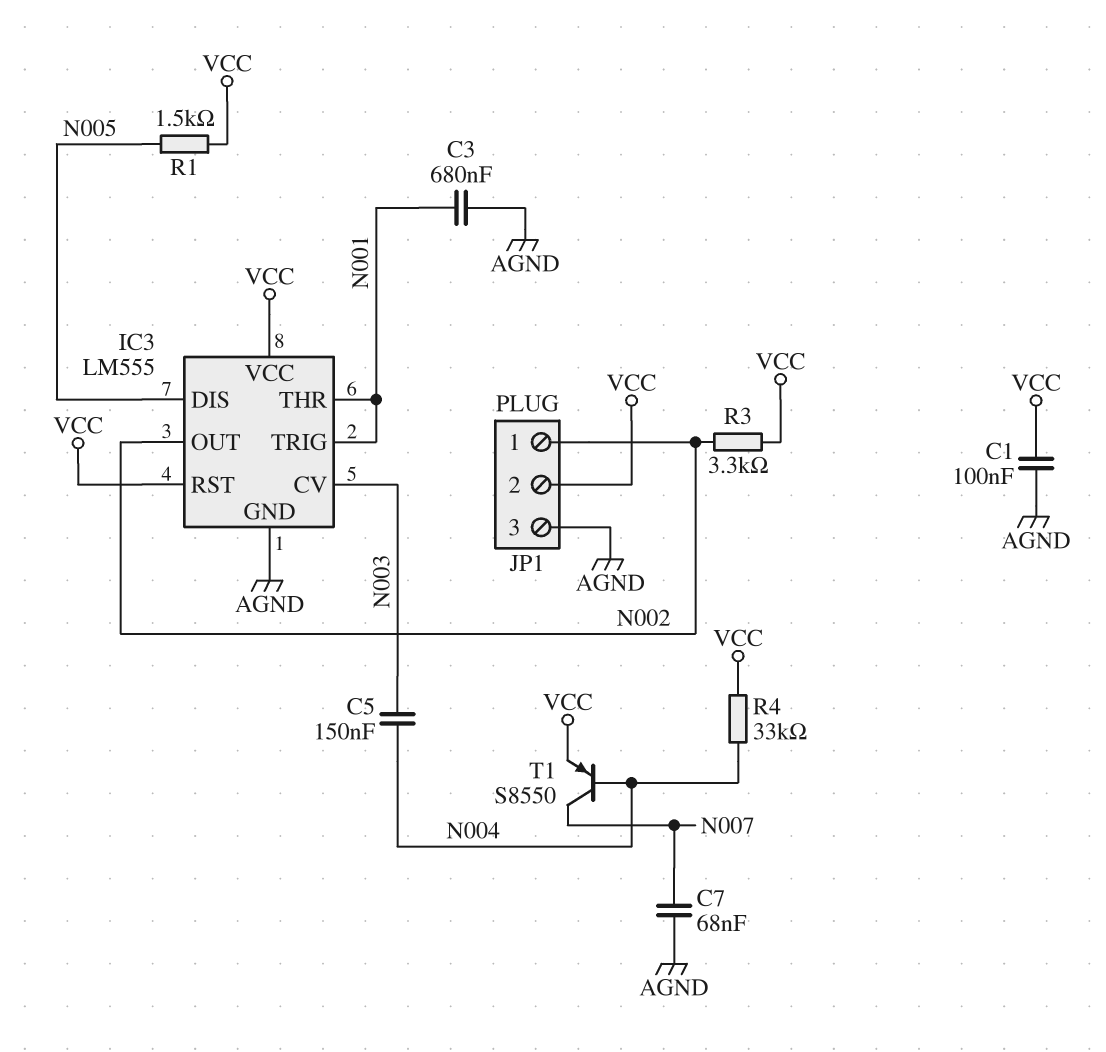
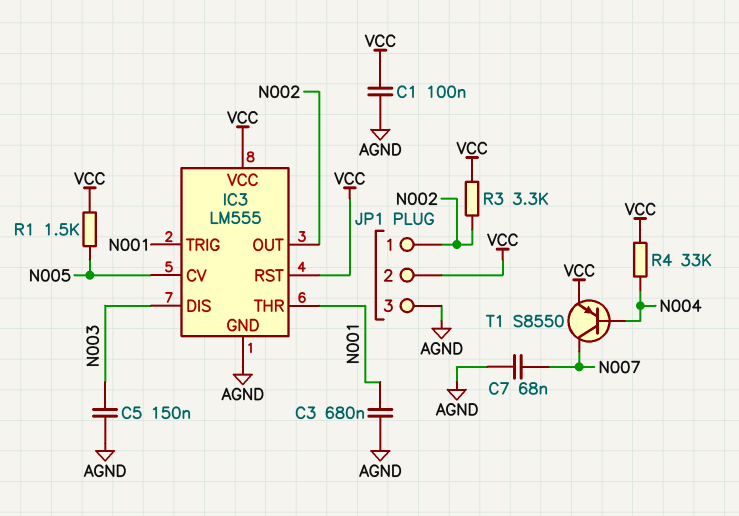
C5: 150nF (N003, N004) -> 150nF (AGND, N003)
IC3 pin CV: N003 -> N005
IC3 pin DIS: N005 -> N003

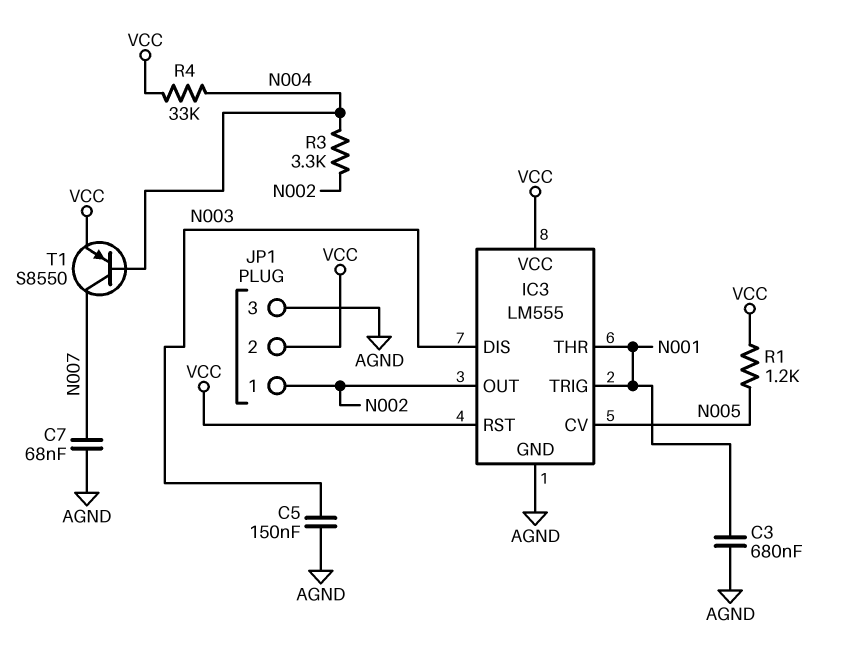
C1: 100nF (AGND, VCC) -> none
R1: 1.5k (N005, VCC) -> 1.2k (N005, VCC)
R3: 3.3k (N002, VCC) -> 3.3k (N002, N004)

